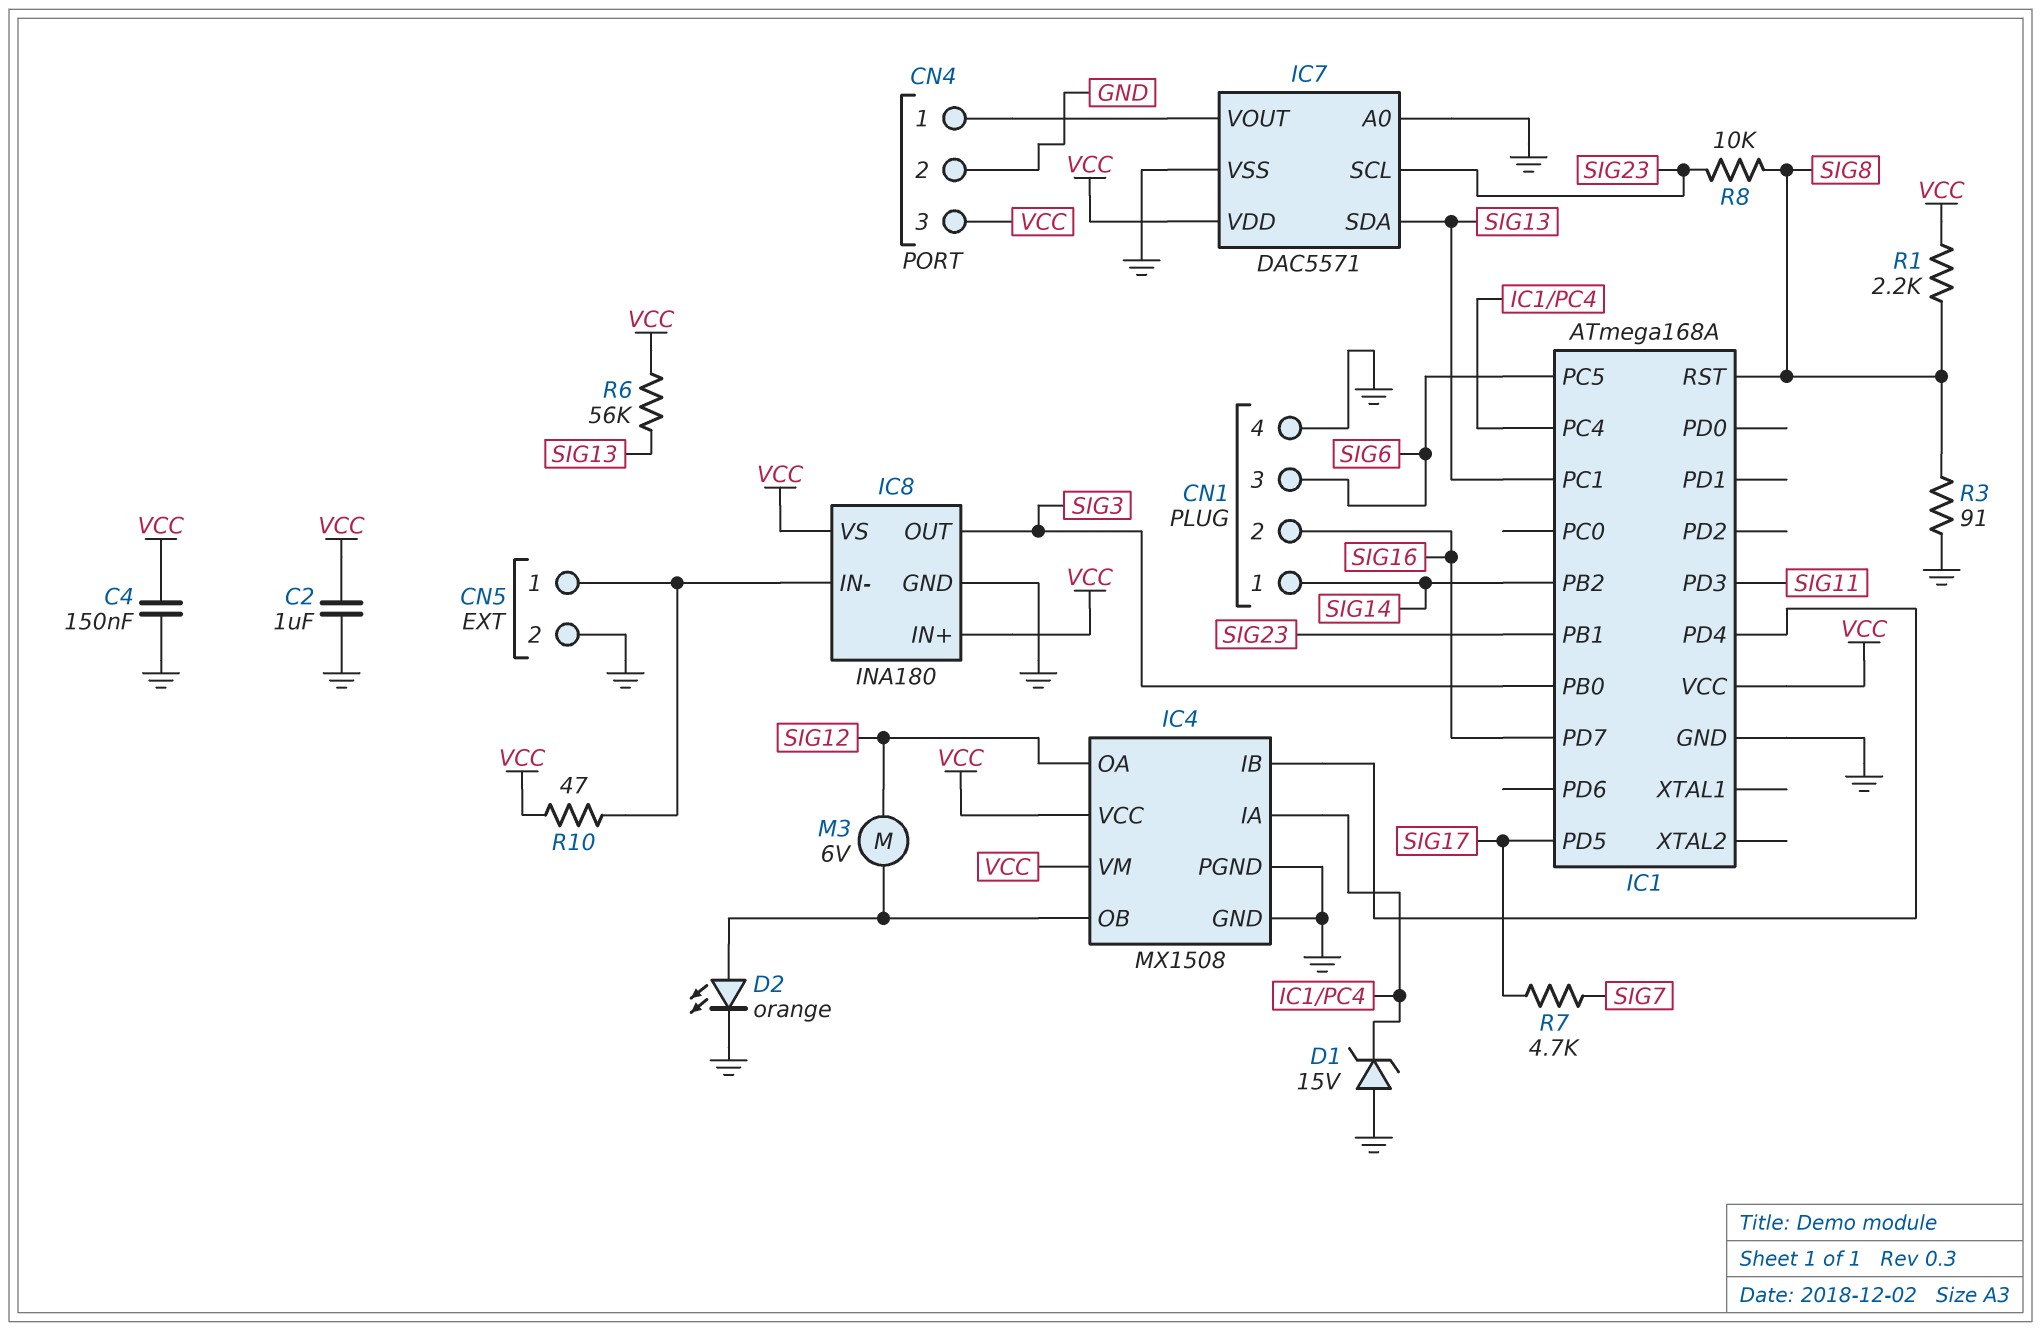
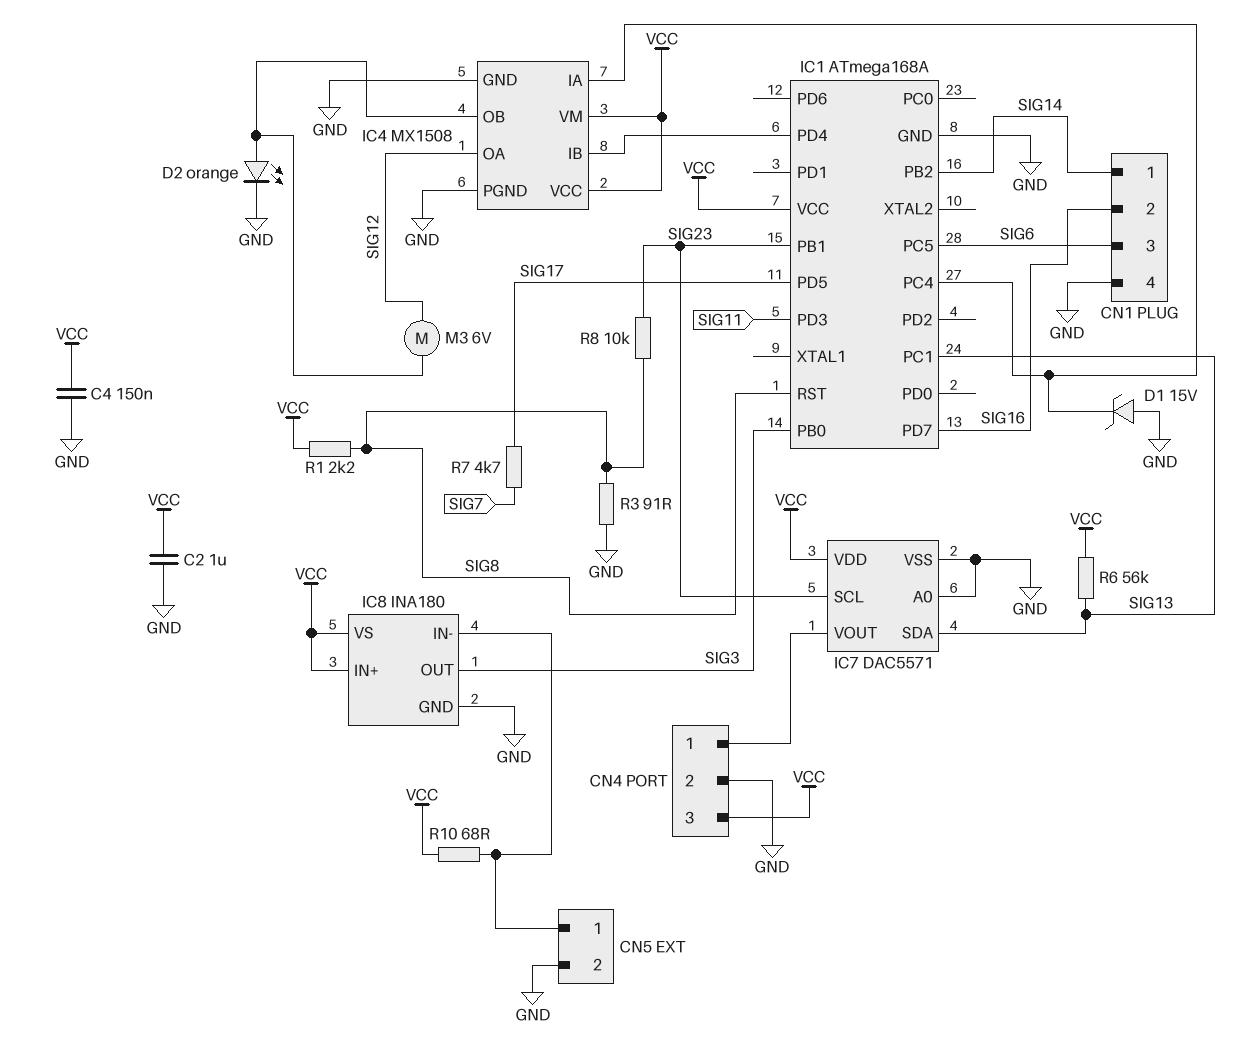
R10: 47 (CN5/1, VCC) -> 68 (CN5/1, VCC)

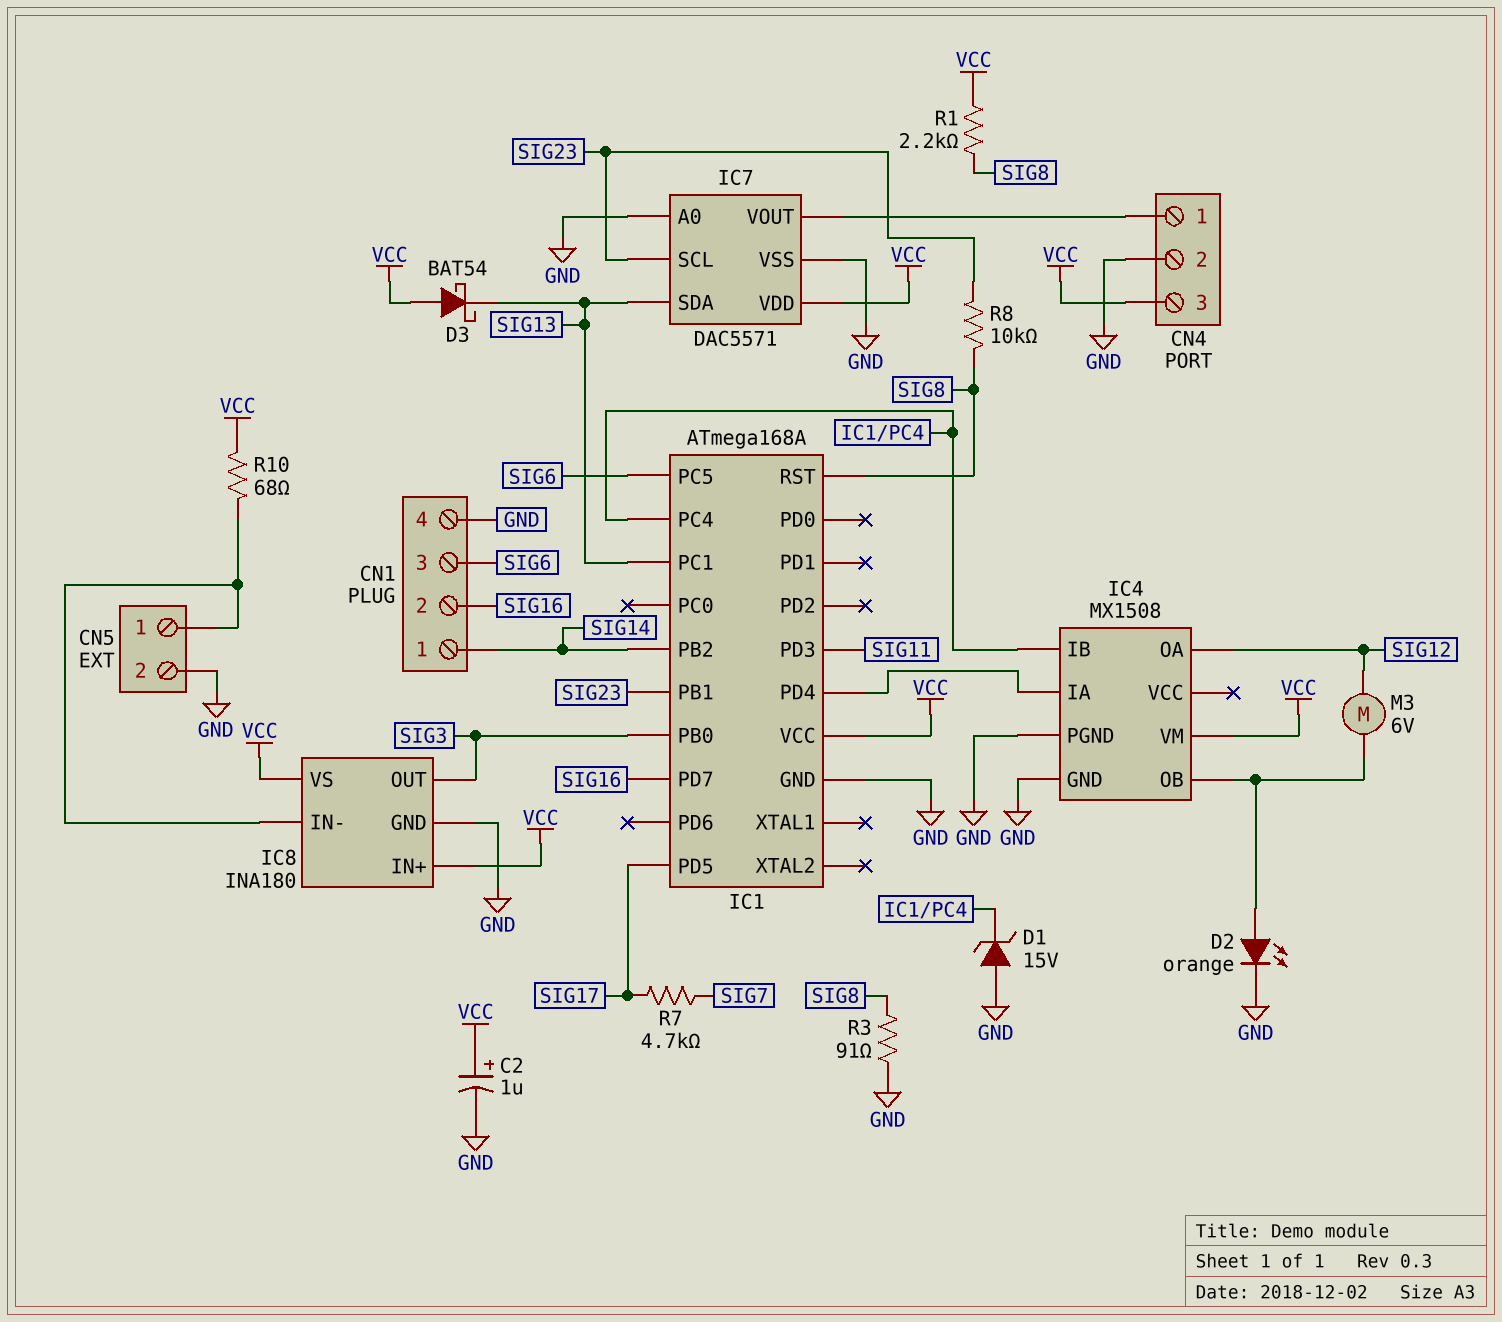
C2: 1uF (GND, VCC) -> 1uF (plus VCC, minus GND)
C4: 150nF (GND, VCC) -> none
D3: none -> schottky BAT54 (A VCC, K SIG13)
IC4 pin IA: IC1/PC4 -> IC1/PD4
IC4 pin IB: IC1/PD4 -> IC1/PC4
IC4 pin VCC: VCC -> none
R6: 56k (SIG13, VCC) -> none

